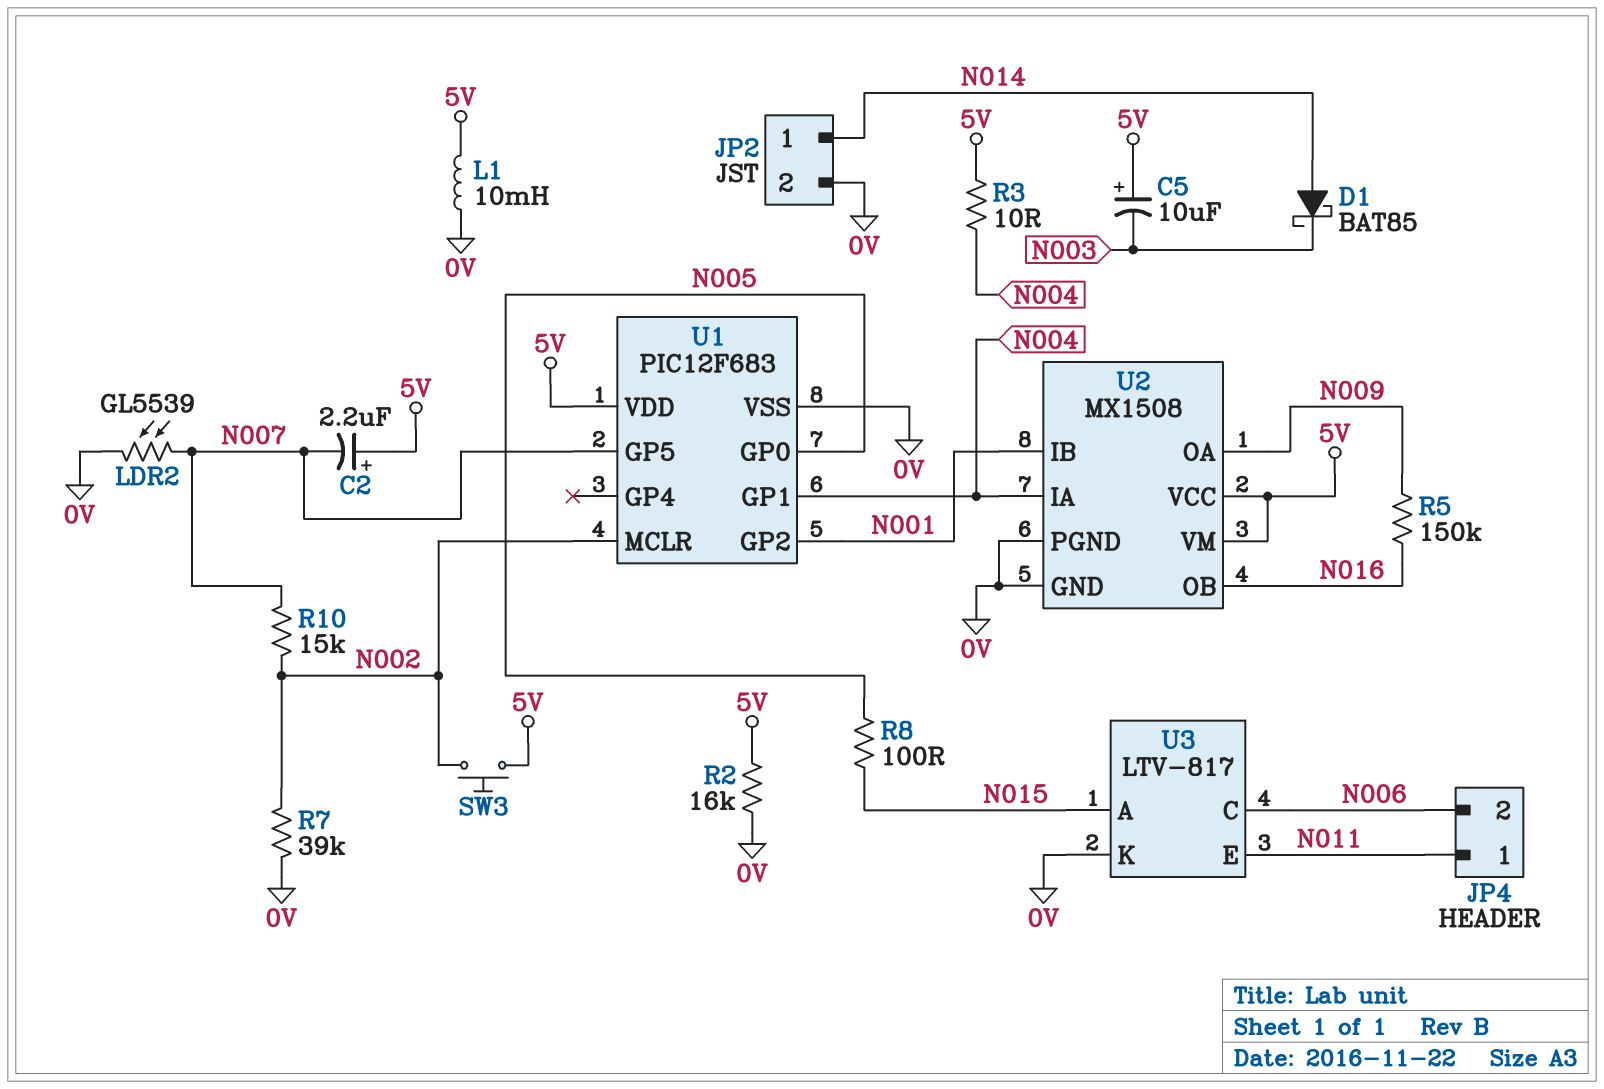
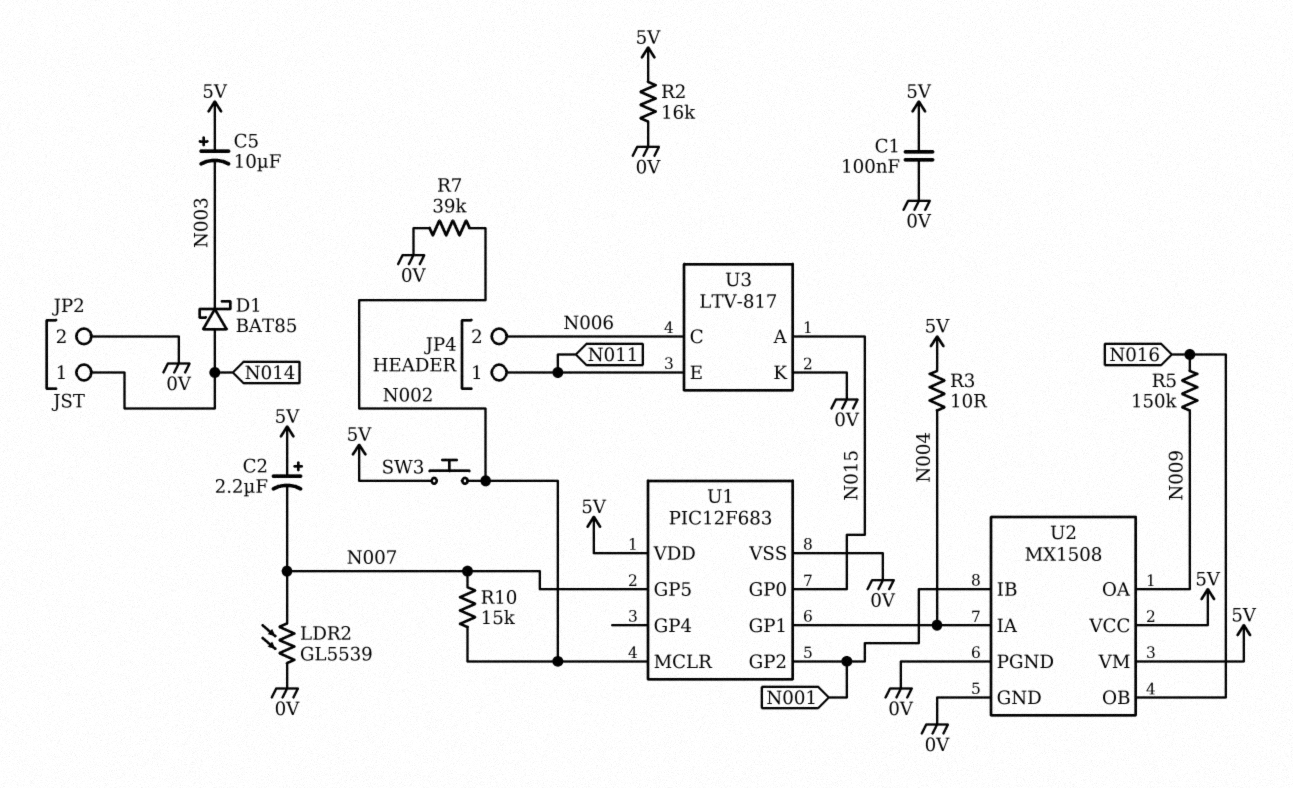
C1: none -> 100nF (0V, 5V)
L1: 10mH (0V, 5V) -> none
R8: 100 (N005, N015) -> none
U1 pin GP0: N005 -> N015

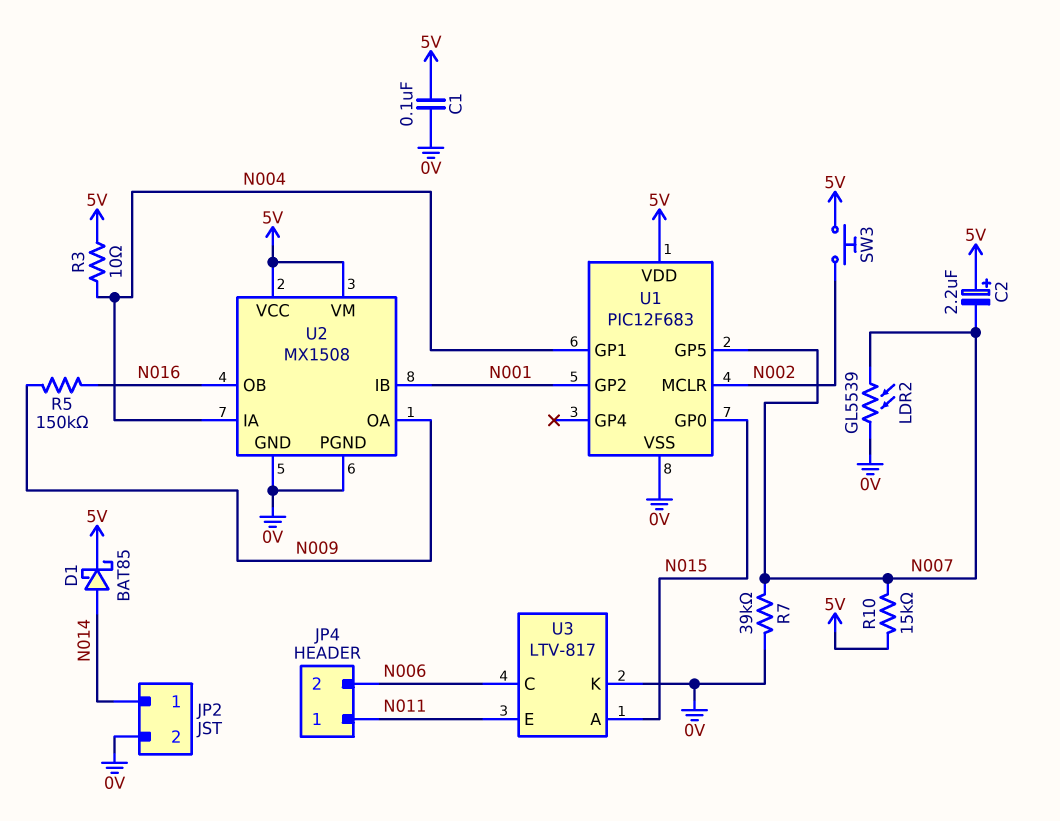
C5: 10uF (plus 5V, minus N003) -> none
D1: schottky BAT85 (A N014, K N003) -> schottky BAT85 (A N014, K 5V)
R2: 16k (0V, 5V) -> none
R7: 39k (0V, N002) -> 39k (0V, N007)
R10: 15k (N002, N007) -> 15k (5V, N007)

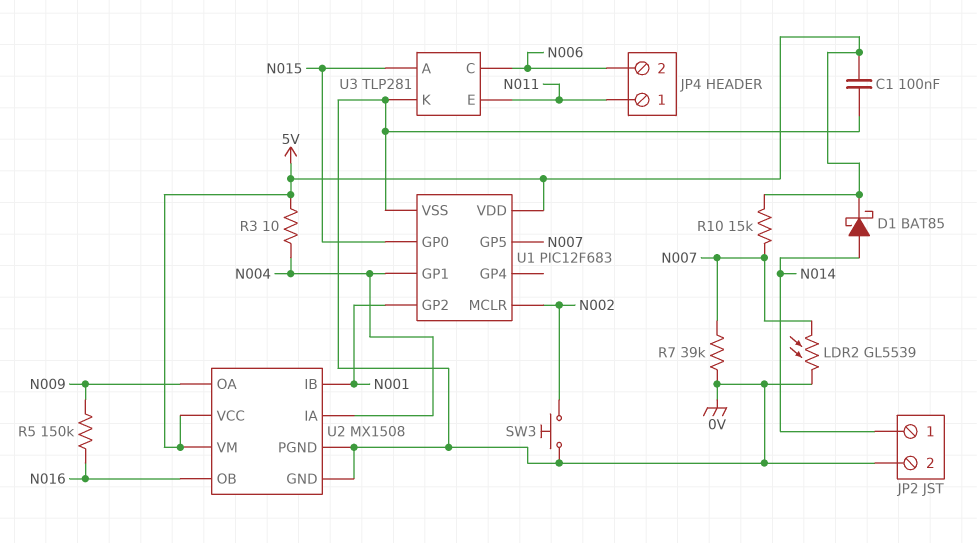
C2: 2.2uF (plus 5V, minus N007) -> none
SW3: button (5V, N002) -> button (0V, N002)
U3: LTV-817 -> TLP281

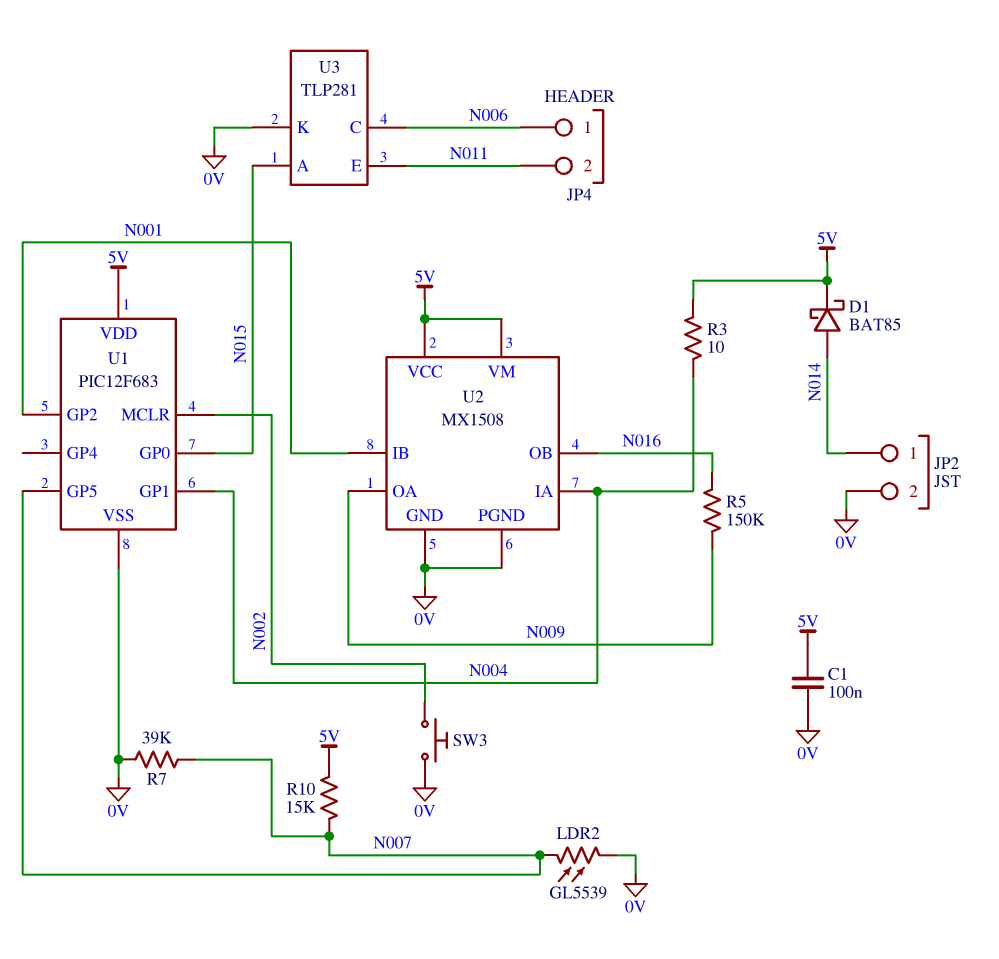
JP4 pin 1: N011 -> N006
JP4 pin 2: N006 -> N011

